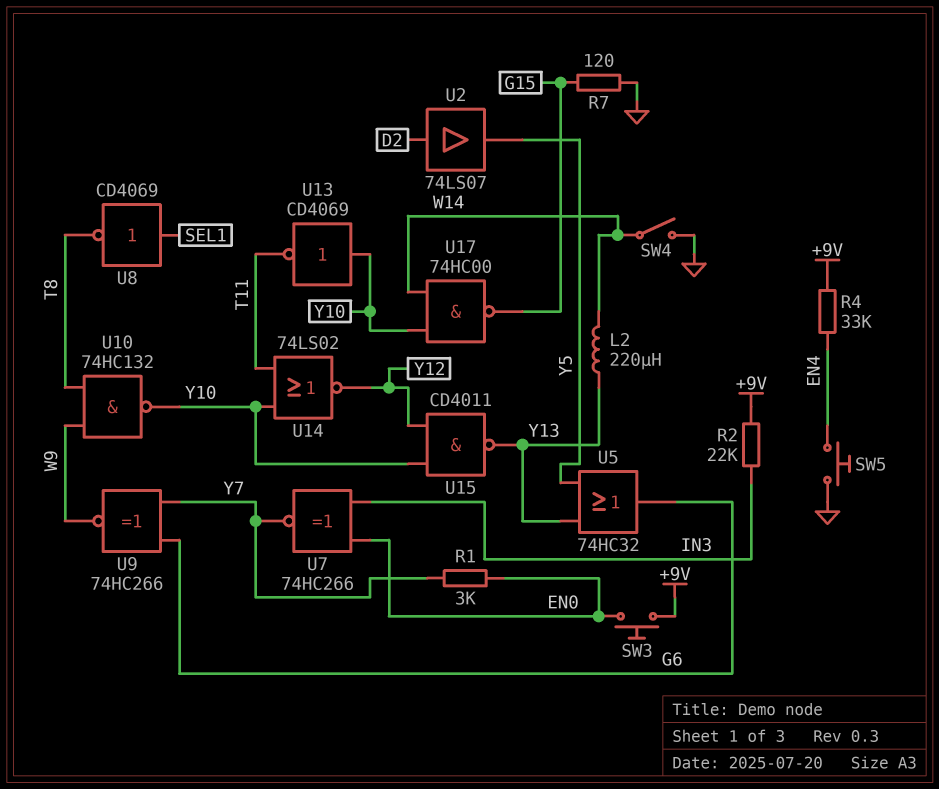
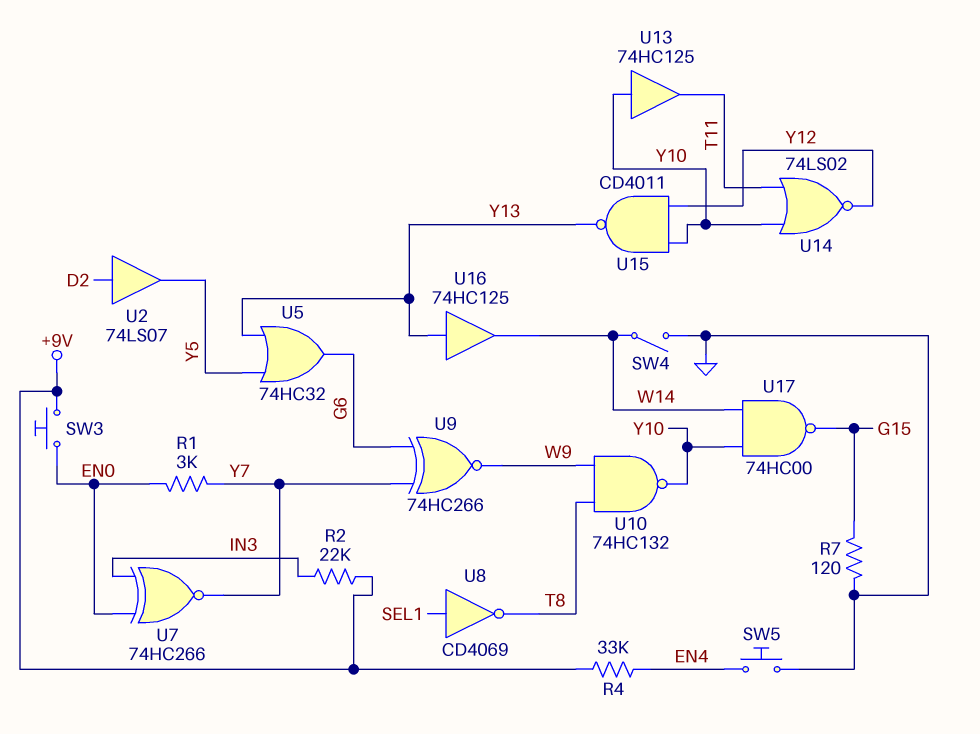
L2: 220uH (W14, Y13) -> none
U13: NOT CD4069 (in Y10, out T11) -> buffer 74HC125 (in Y10, out T11)
U16: none -> buffer 74HC125 (in Y13, out W14)

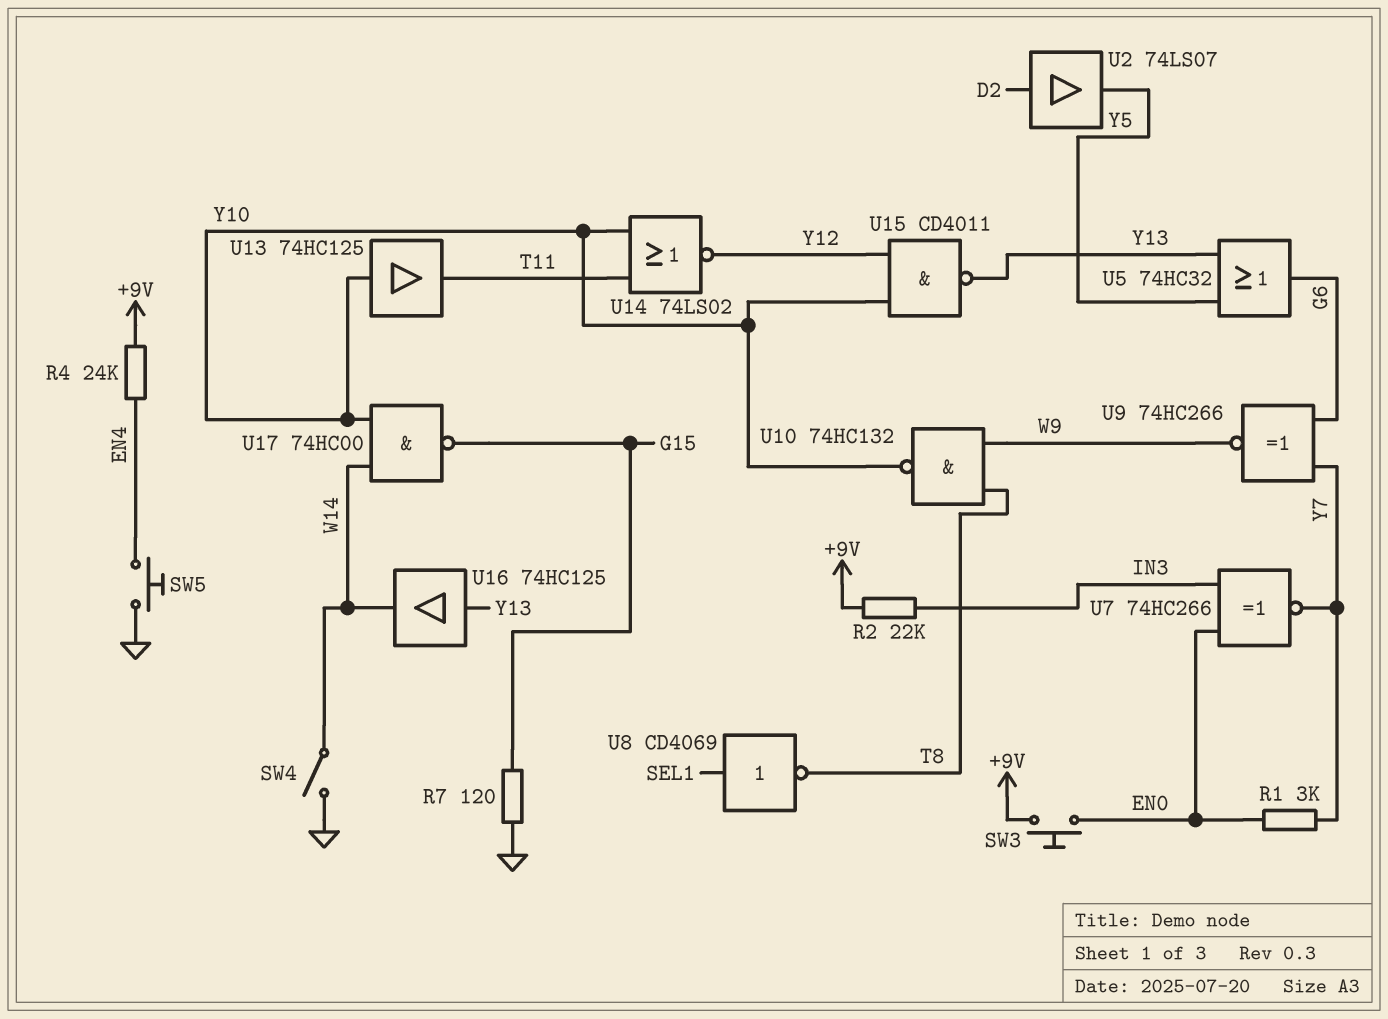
R4: 33k (+9V, EN4) -> 24k (+9V, EN4)

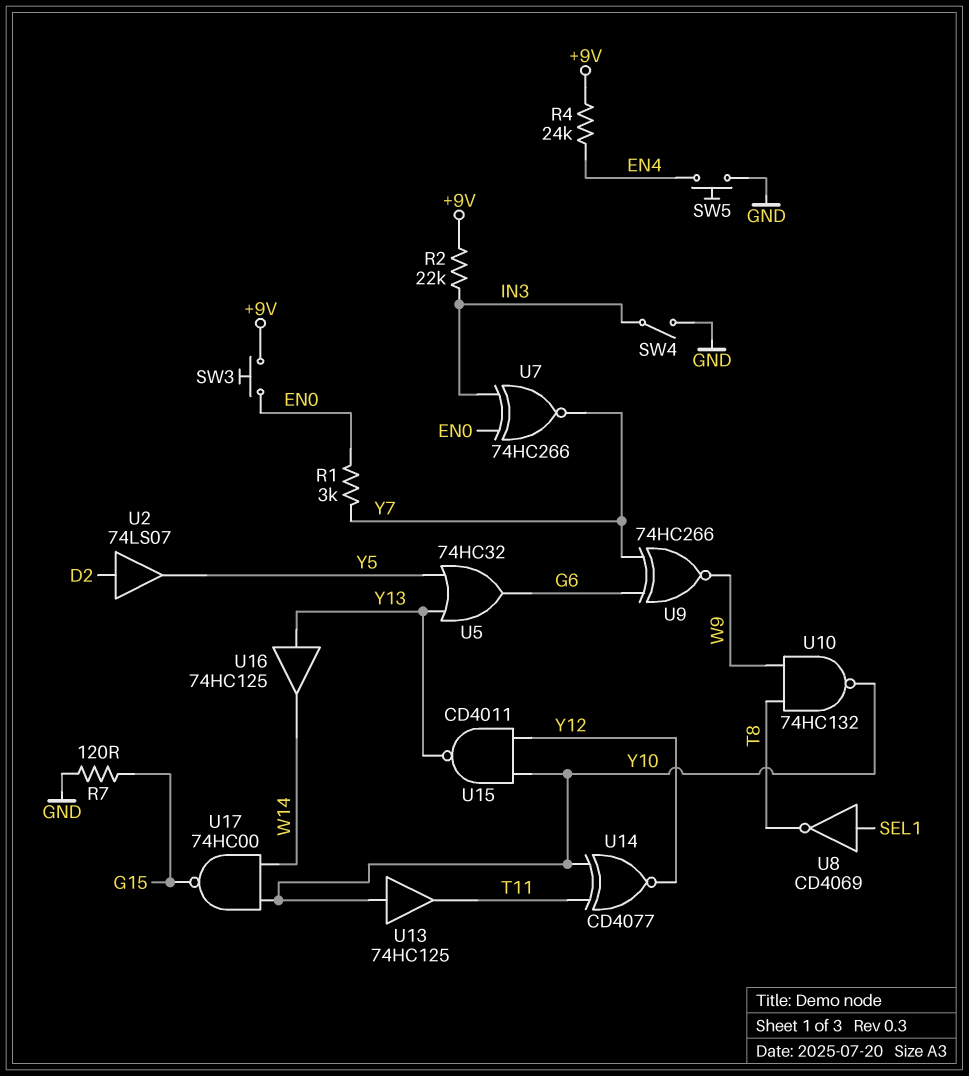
SW4: switch (GND, W14) -> switch (GND, IN3)
U14: NOR 74LS02 (in T11, in Y10, out Y12) -> XNOR CD4077 (in T11, in Y10, out Y12)

